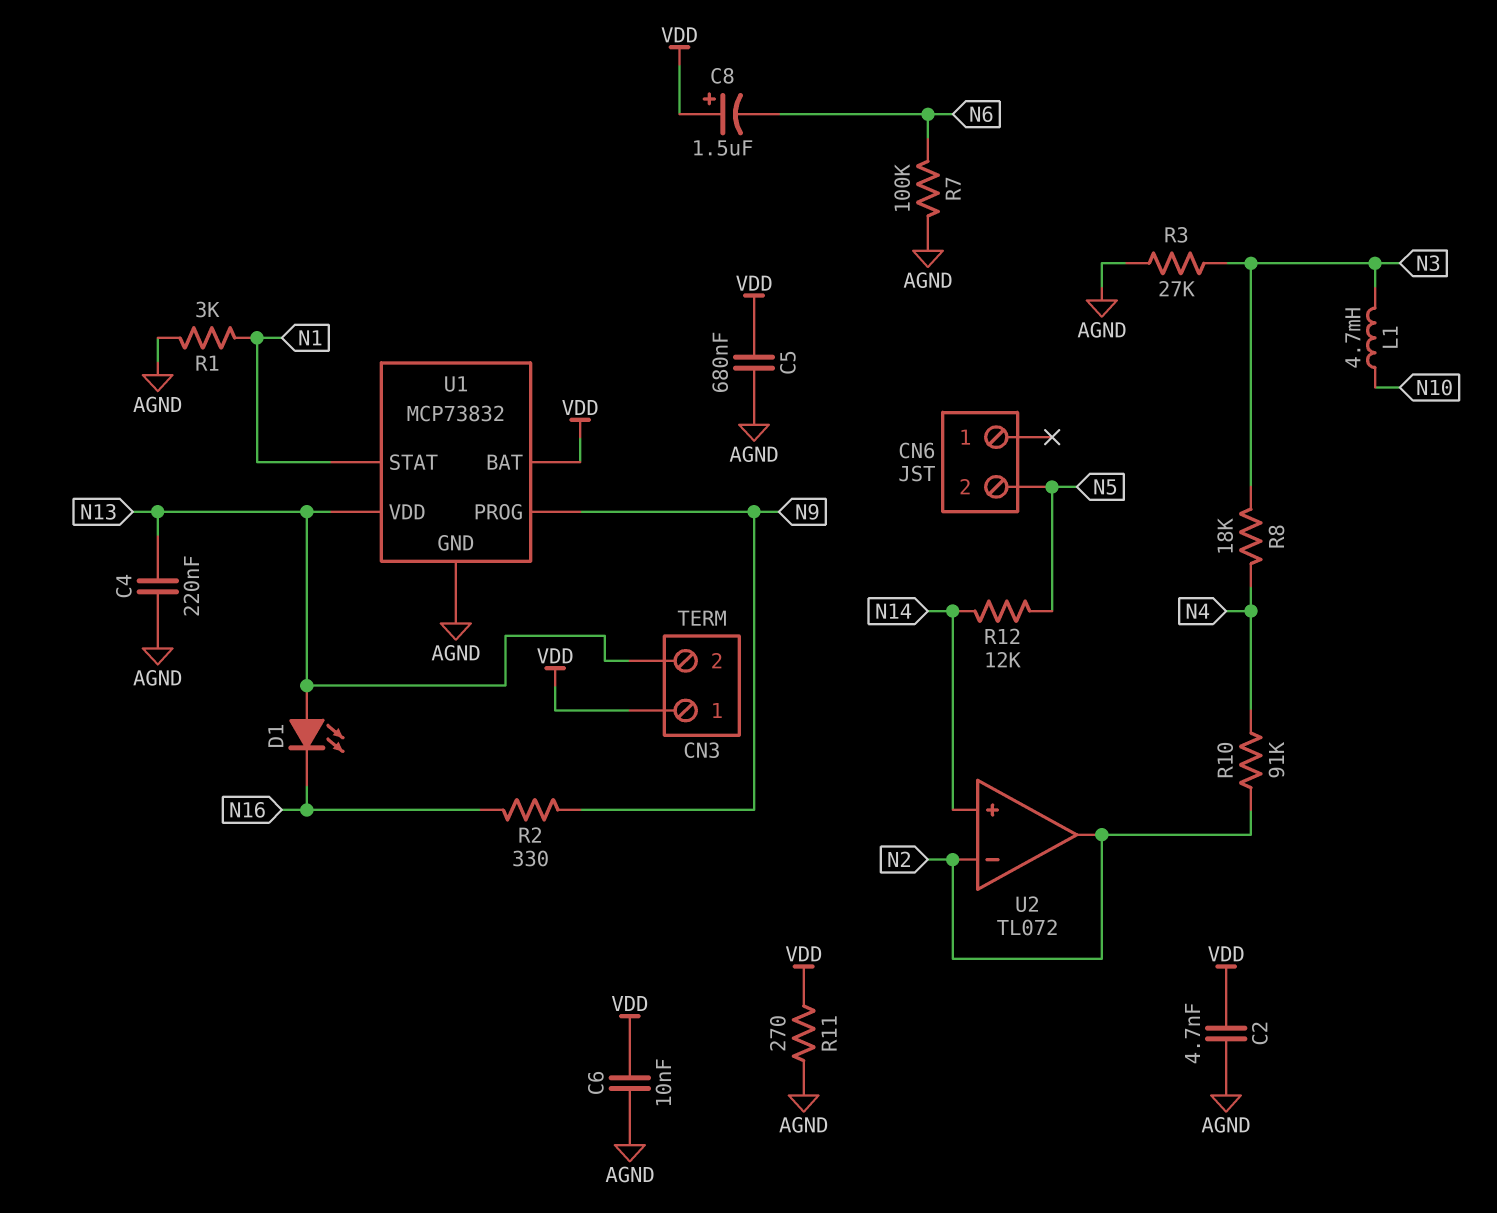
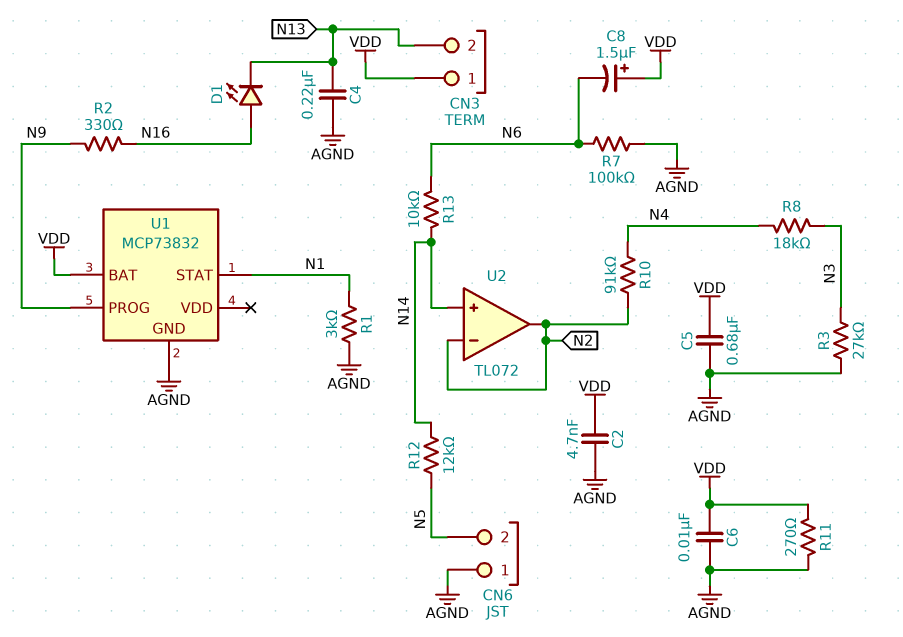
CN6 pin 1: none -> AGND
D1: LED (A N13, K N16) -> LED (A N16, K N13)
L1: 4.7mH (N3, N10) -> none
R13: none -> 10k (N6, N14)
U1 pin VDD: N13 -> none

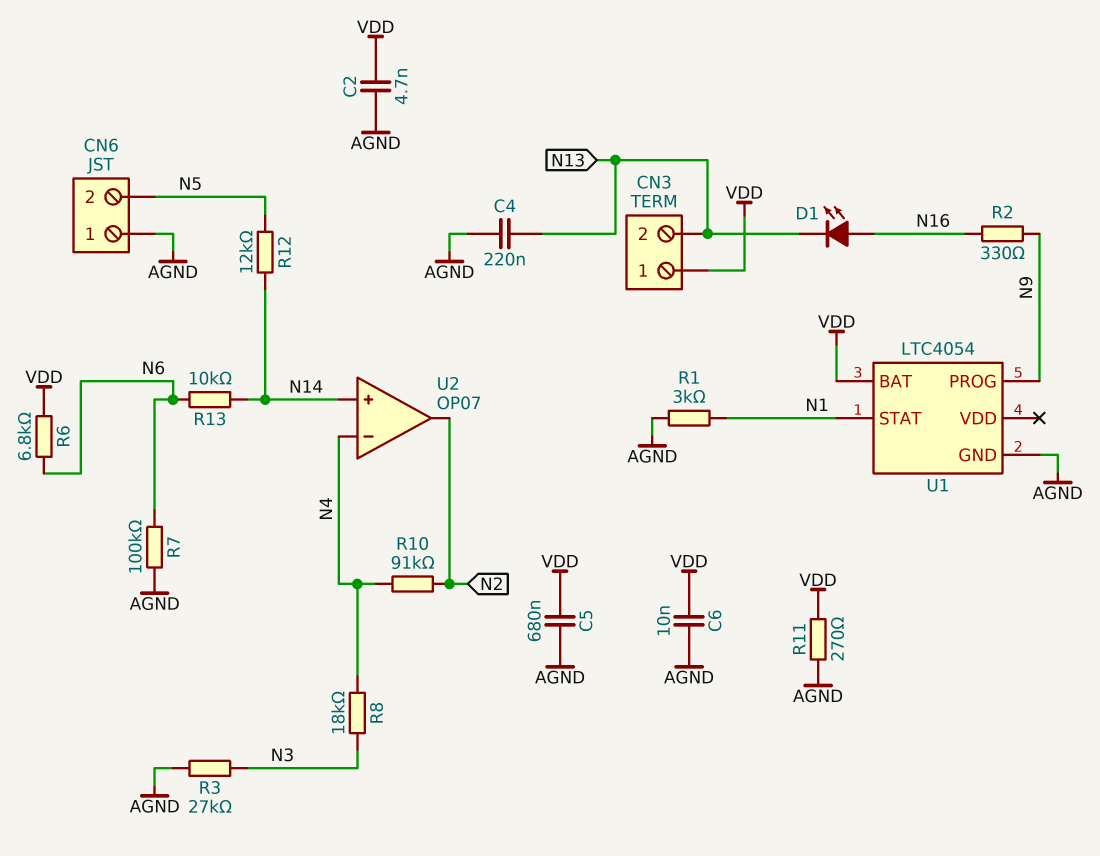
C8: 1.5uF (plus VDD, minus N6) -> none
R6: none -> 6.8k (N6, VDD)
U1: MCP73832 -> LTC4054
U2: TL072 -> OP07
U2 pin in-: N2 -> N4

